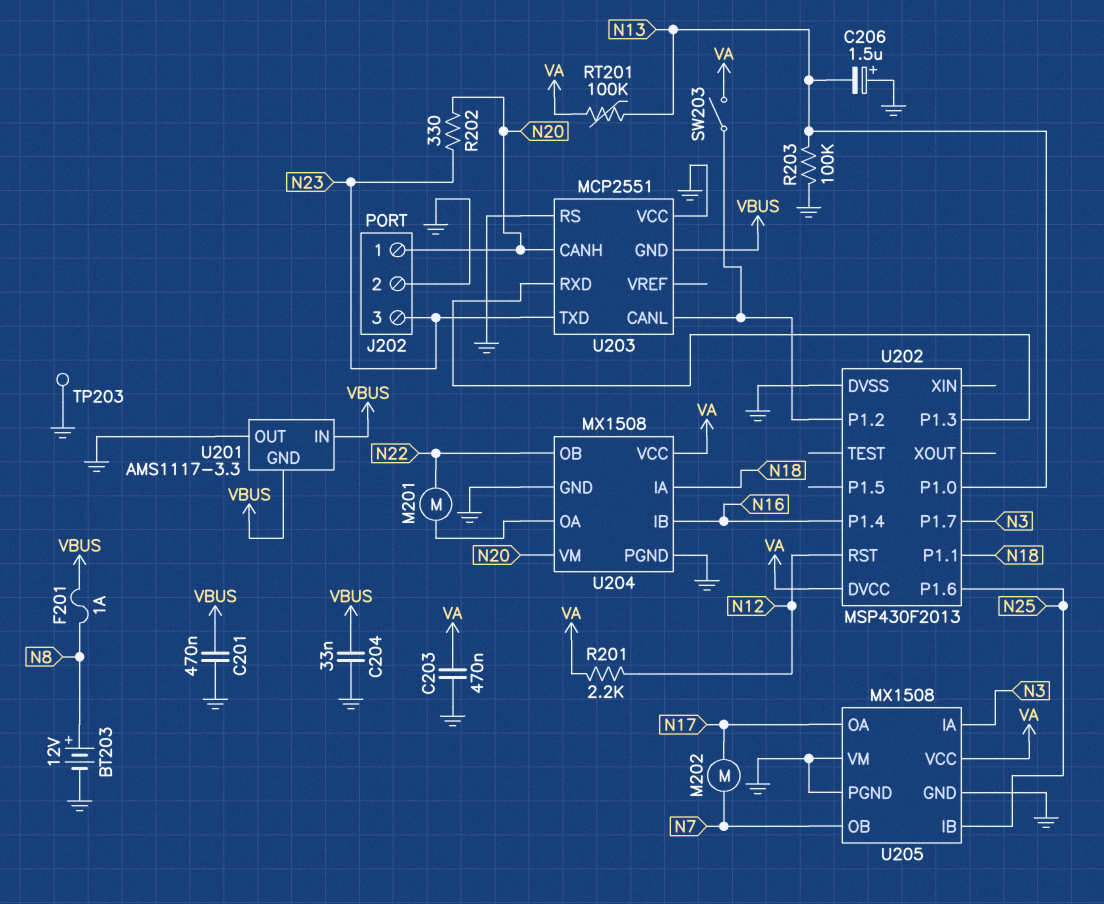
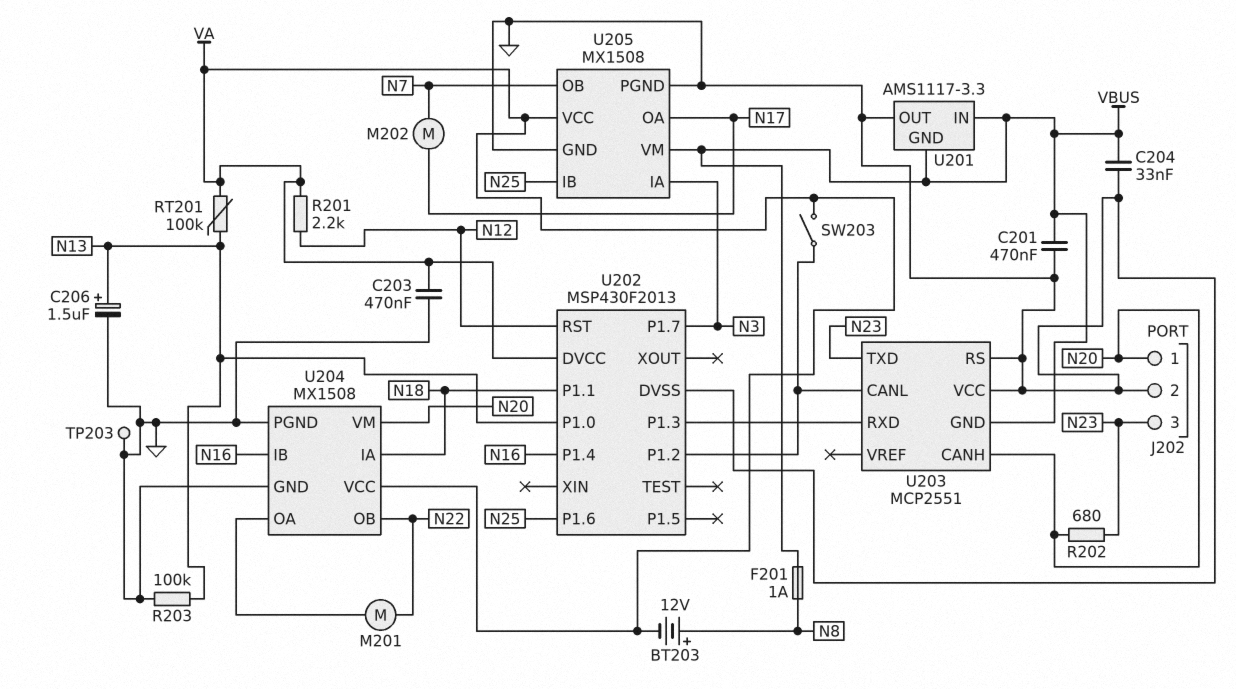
BT203: 12V (plus N8, minus GND) -> 12V (plus N8, minus VA)
C206: 1.5uF (plus GND, minus N13) -> 1.5uF (plus N13, minus GND)
R202: 330 (N20, N23) -> 680 (N20, N23)
U205 pin VM: GND -> VBUS

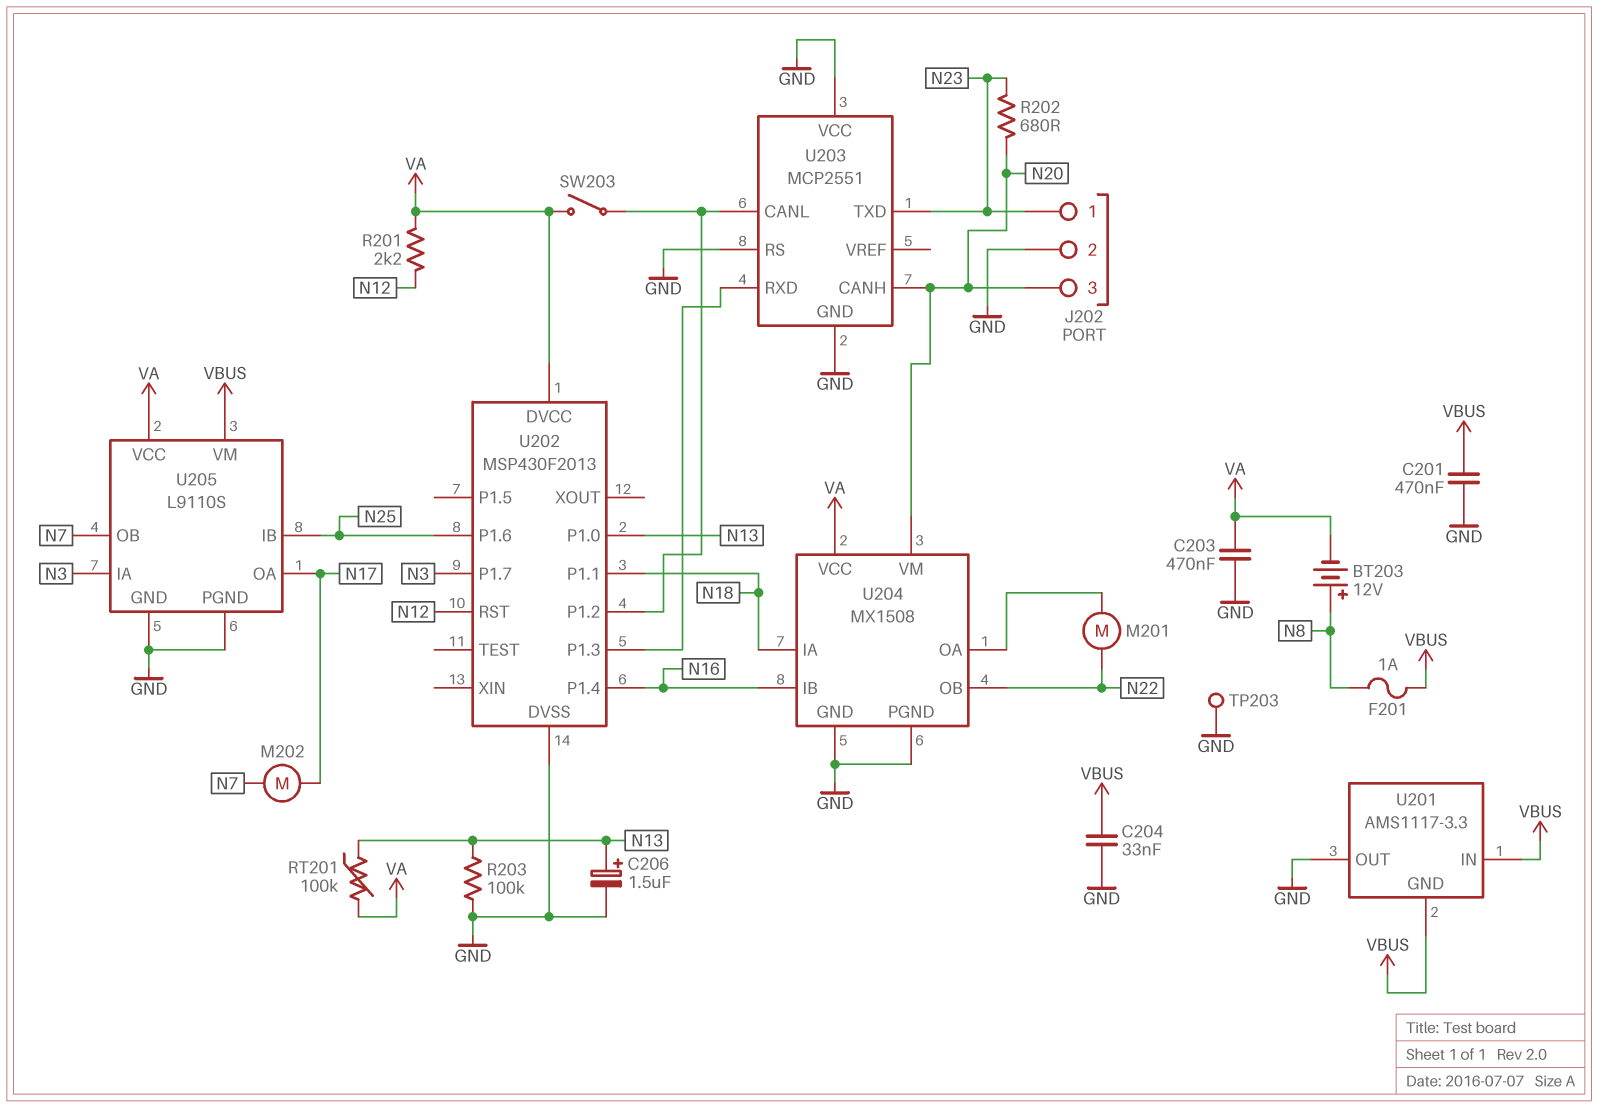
J202 pin 1: N20 -> N23
J202 pin 3: N23 -> N20
U203 pin GND: VBUS -> GND
U205: MX1508 -> L9110S

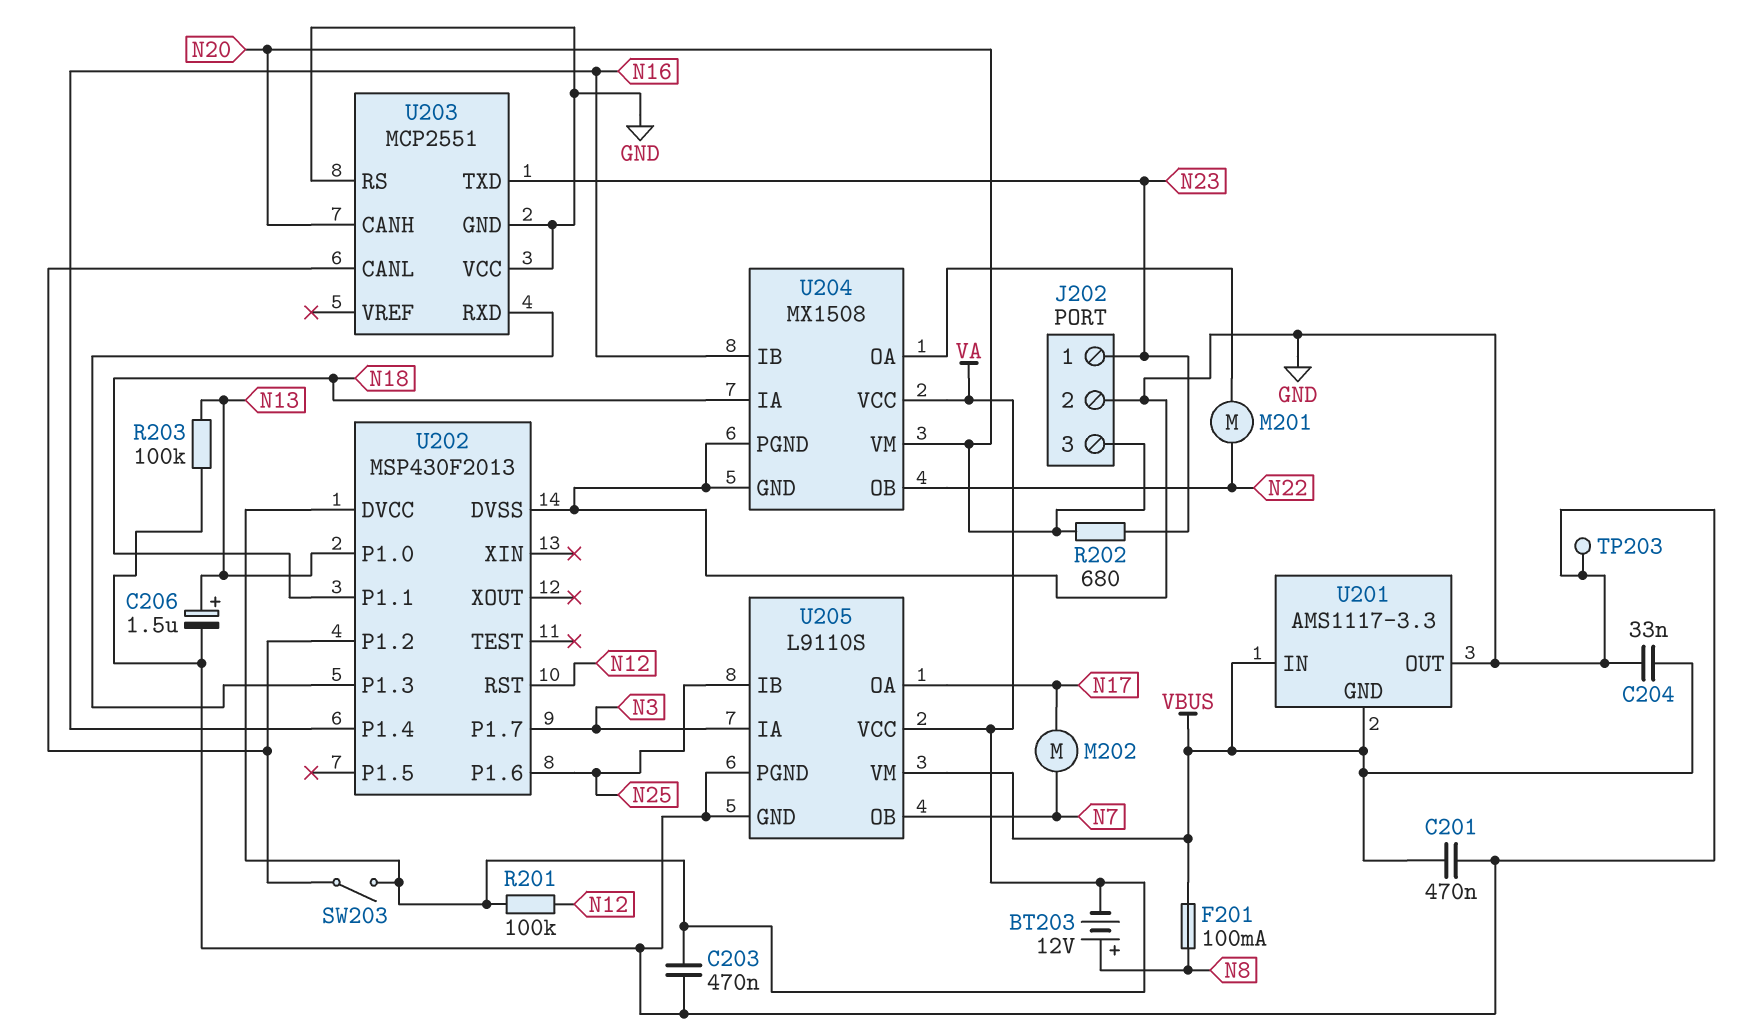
F201: 1A (N8, VBUS) -> 100mA (N8, VBUS)
R201: 2.2k (N12, VA) -> 100k (N12, VA)
RT201: 100k (N13, VA) -> none

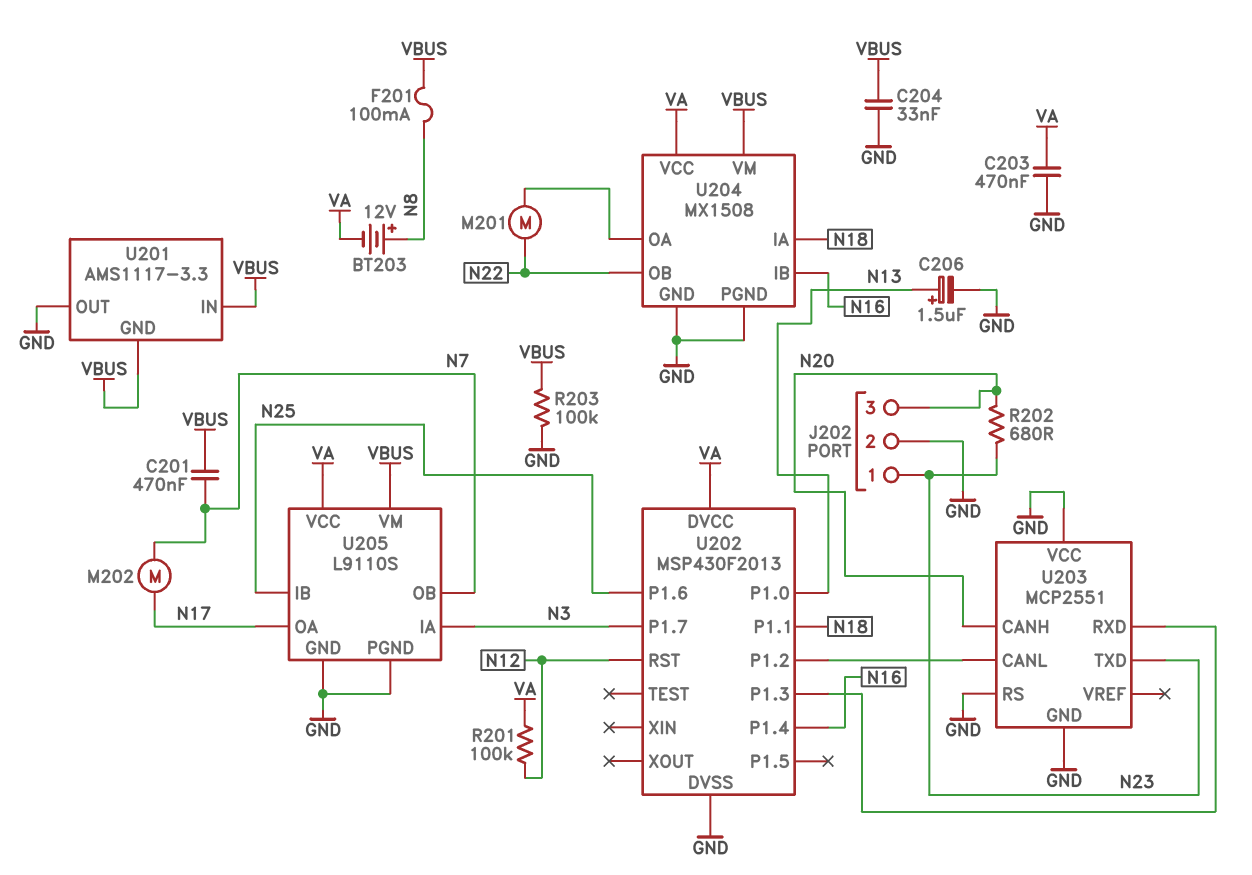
C201: 470nF (GND, VBUS) -> 470nF (N7, VBUS)
R203: 100k (GND, N13) -> 100k (GND, VBUS)
SW203: switch (U202/P1.2, VA) -> none
TP203: test point (GND) -> none
U204 pin VM: N20 -> VBUS

